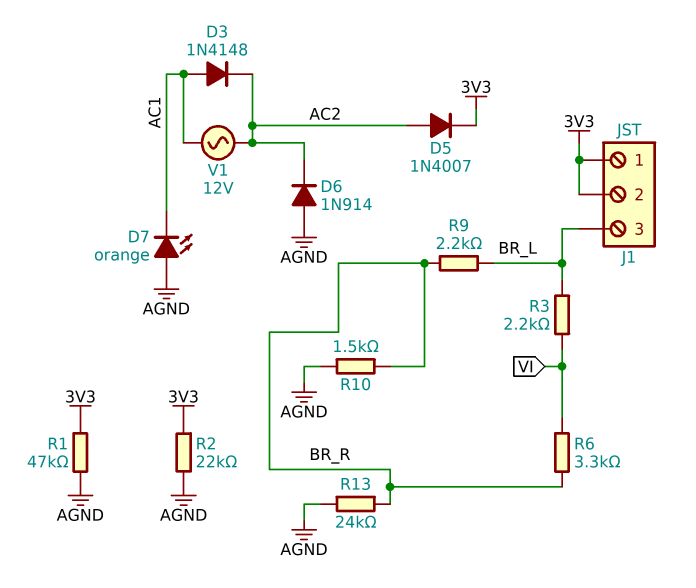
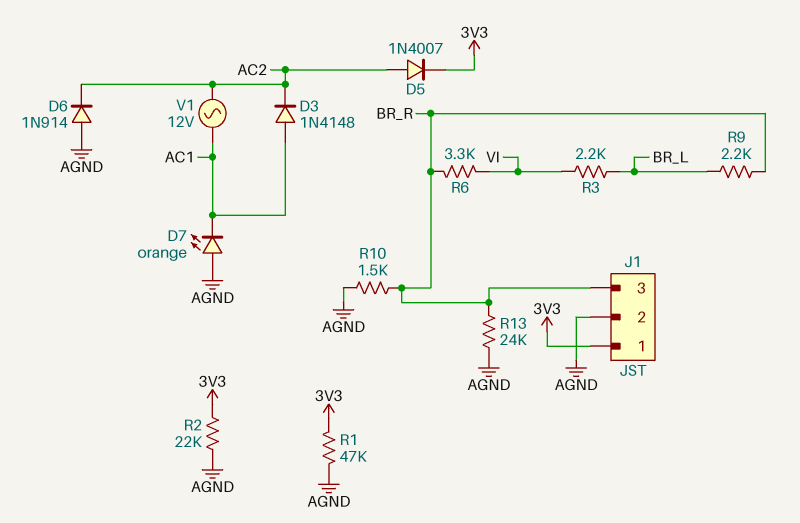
J1 pin 2: 3V3 -> AGND
J1 pin 3: BR_L -> BR_R

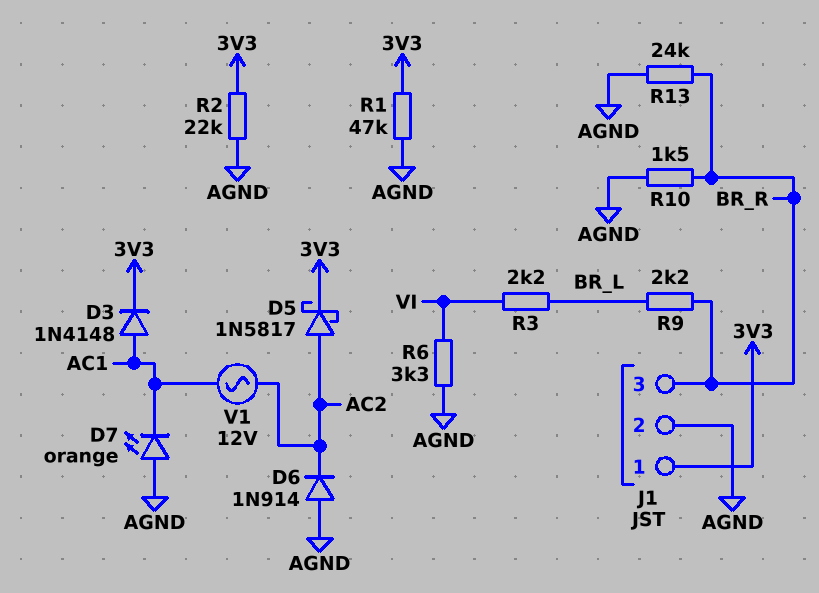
D3: diode 1N4148 (A AC1, K AC2) -> diode 1N4148 (A AC1, K 3V3)
D5: diode 1N4007 (A AC2, K 3V3) -> schottky 1N5817 (A AC2, K 3V3)
R6: 3.3k (BR_R, VI) -> 3.3k (AGND, VI)

